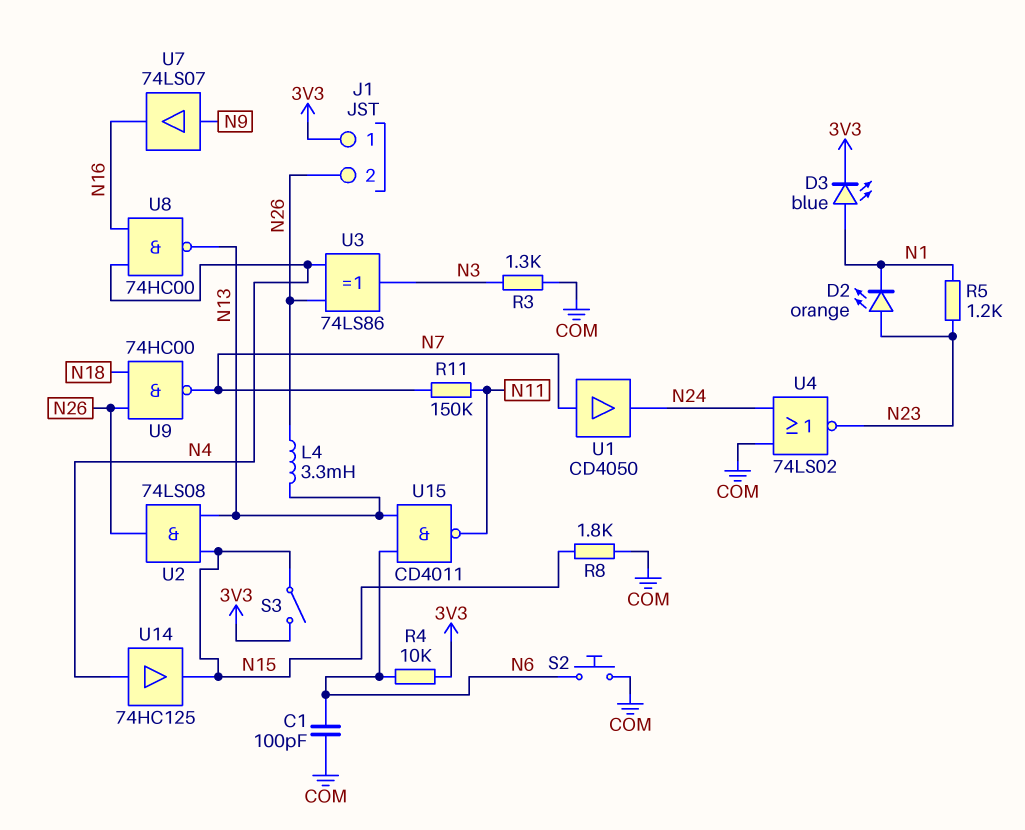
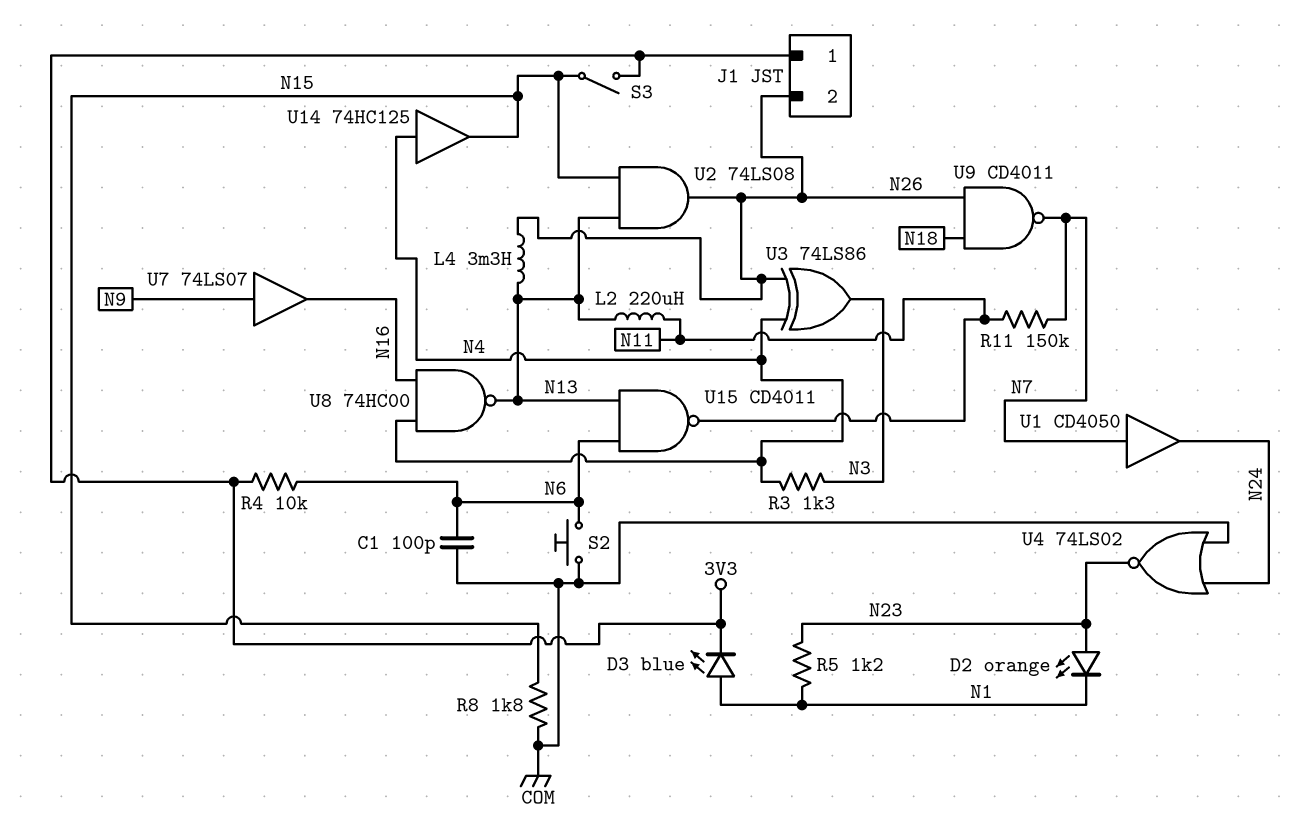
L2: none -> 220uH (N11, N13)
R3: 1.3k (COM, N3) -> 1.3k (N3, N4)
U9: NAND 74HC00 (in N18, in N26, out N7) -> NAND CD4011 (in N18, in N26, out N7)

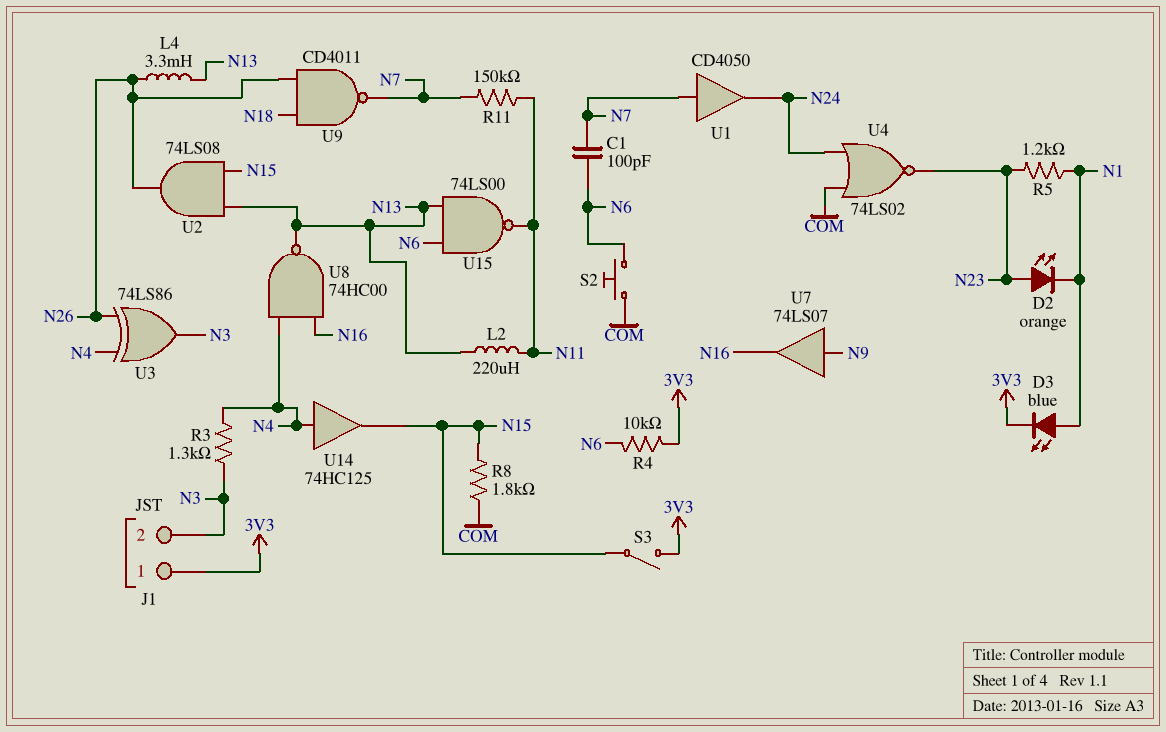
C1: 100pF (COM, N6) -> 100pF (N6, N7)
J1 pin 2: N26 -> N3
U15: NAND CD4011 (in N6, in N13, out N11) -> NAND 74LS00 (in N6, in N13, out N11)

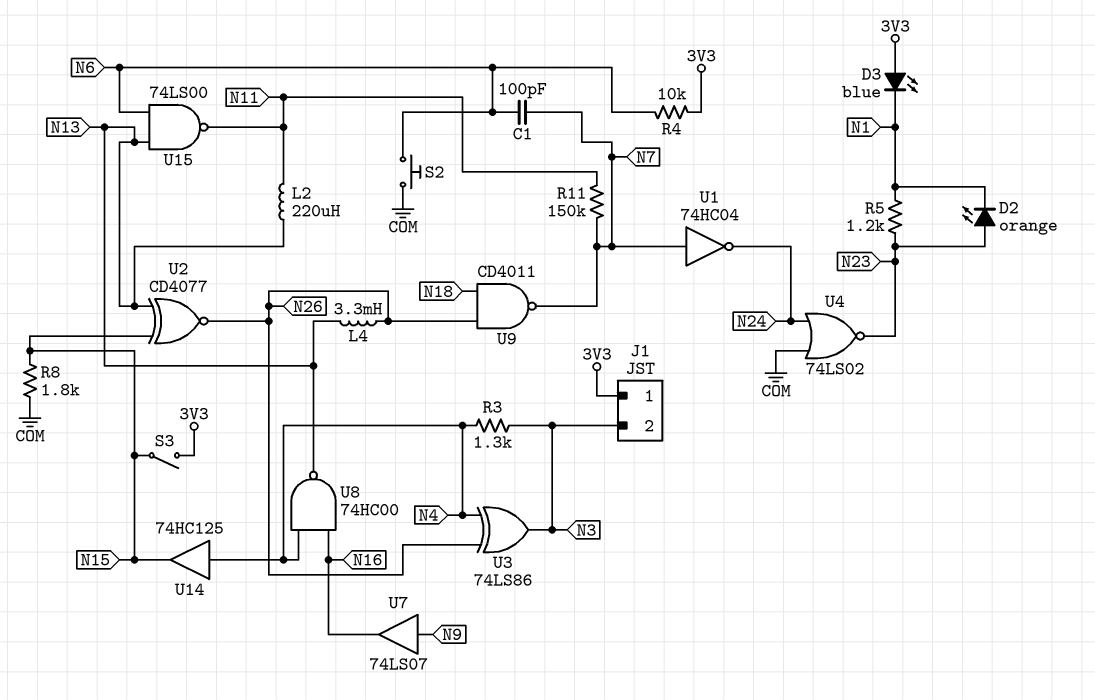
D3: LED blue (A N1, K 3V3) -> LED blue (A 3V3, K N1)
U1: buffer CD4050 (in N7, out N24) -> NOT 74HC04 (in N7, out N24)
U2: AND 74LS08 (in N13, in N15, out N26) -> XNOR CD4077 (in N13, in N15, out N26)

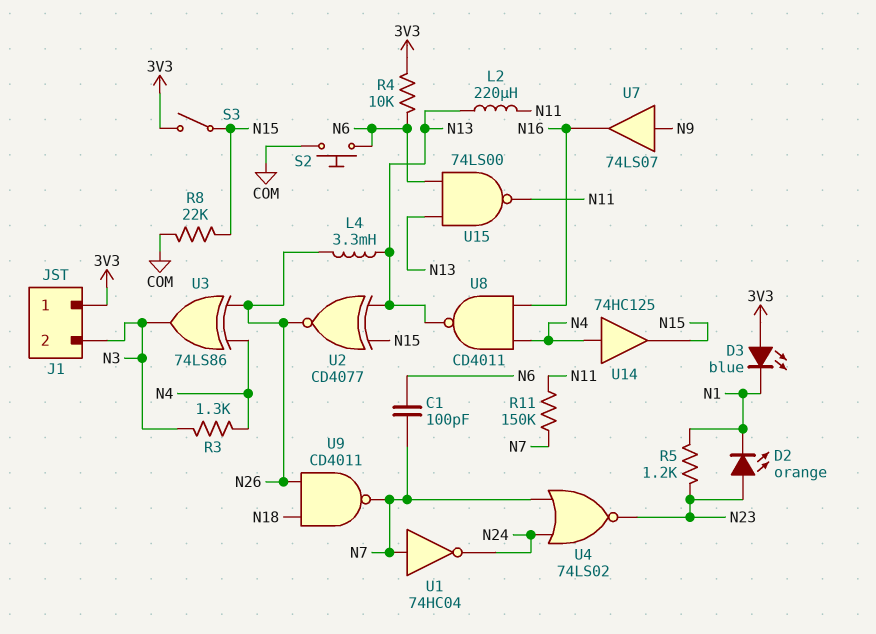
R8: 1.8k (COM, N15) -> 22k (COM, N15)
U4: NOR 74LS02 (in COM, in N24, out N23) -> NOR 74LS02 (in N7, in N24, out N23)
U8: NAND 74HC00 (in N4, in N16, out N13) -> NAND CD4011 (in N4, in N16, out N13)

